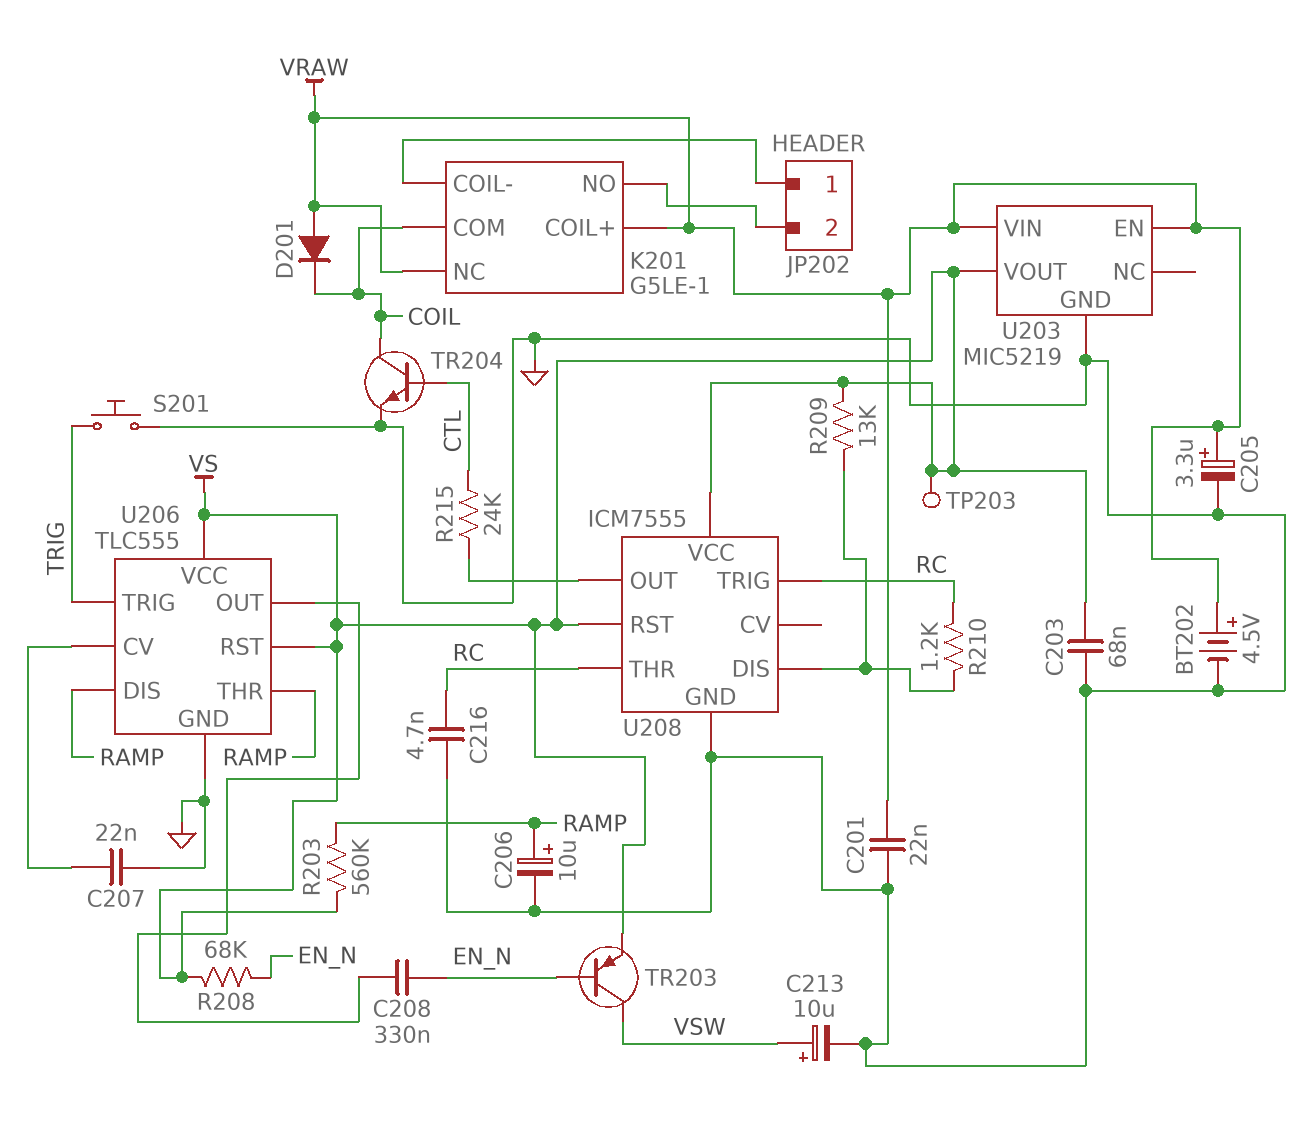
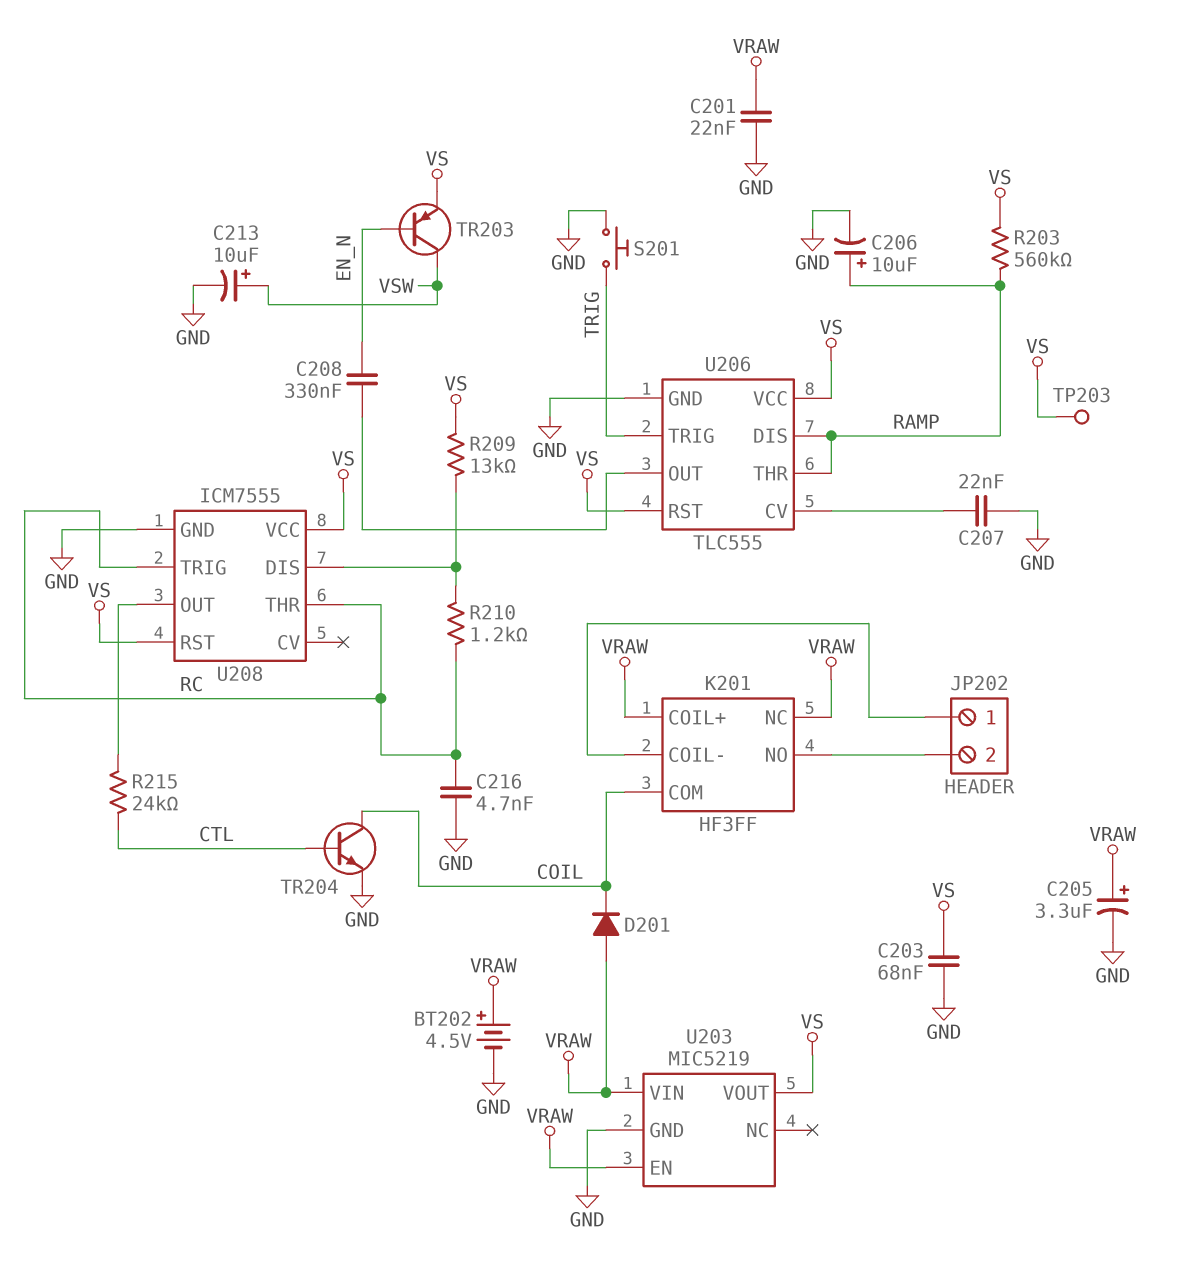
K201: G5LE-1 -> HF3FF
R208: 68k (EN_N, VS) -> none

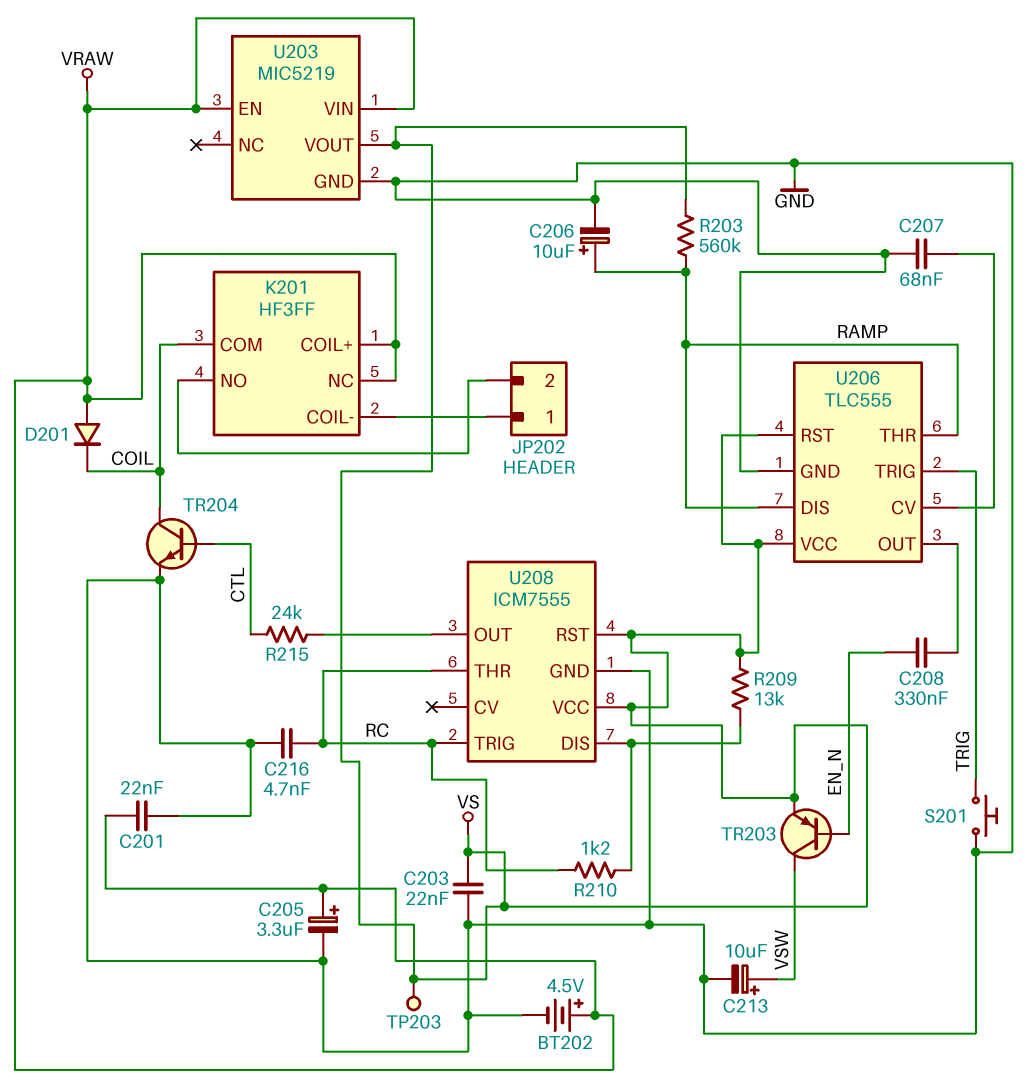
C203: 68nF (GND, VS) -> 22nF (GND, VS)
C207: 22nF (GND, U206/CV) -> 68nF (GND, U206/CV)

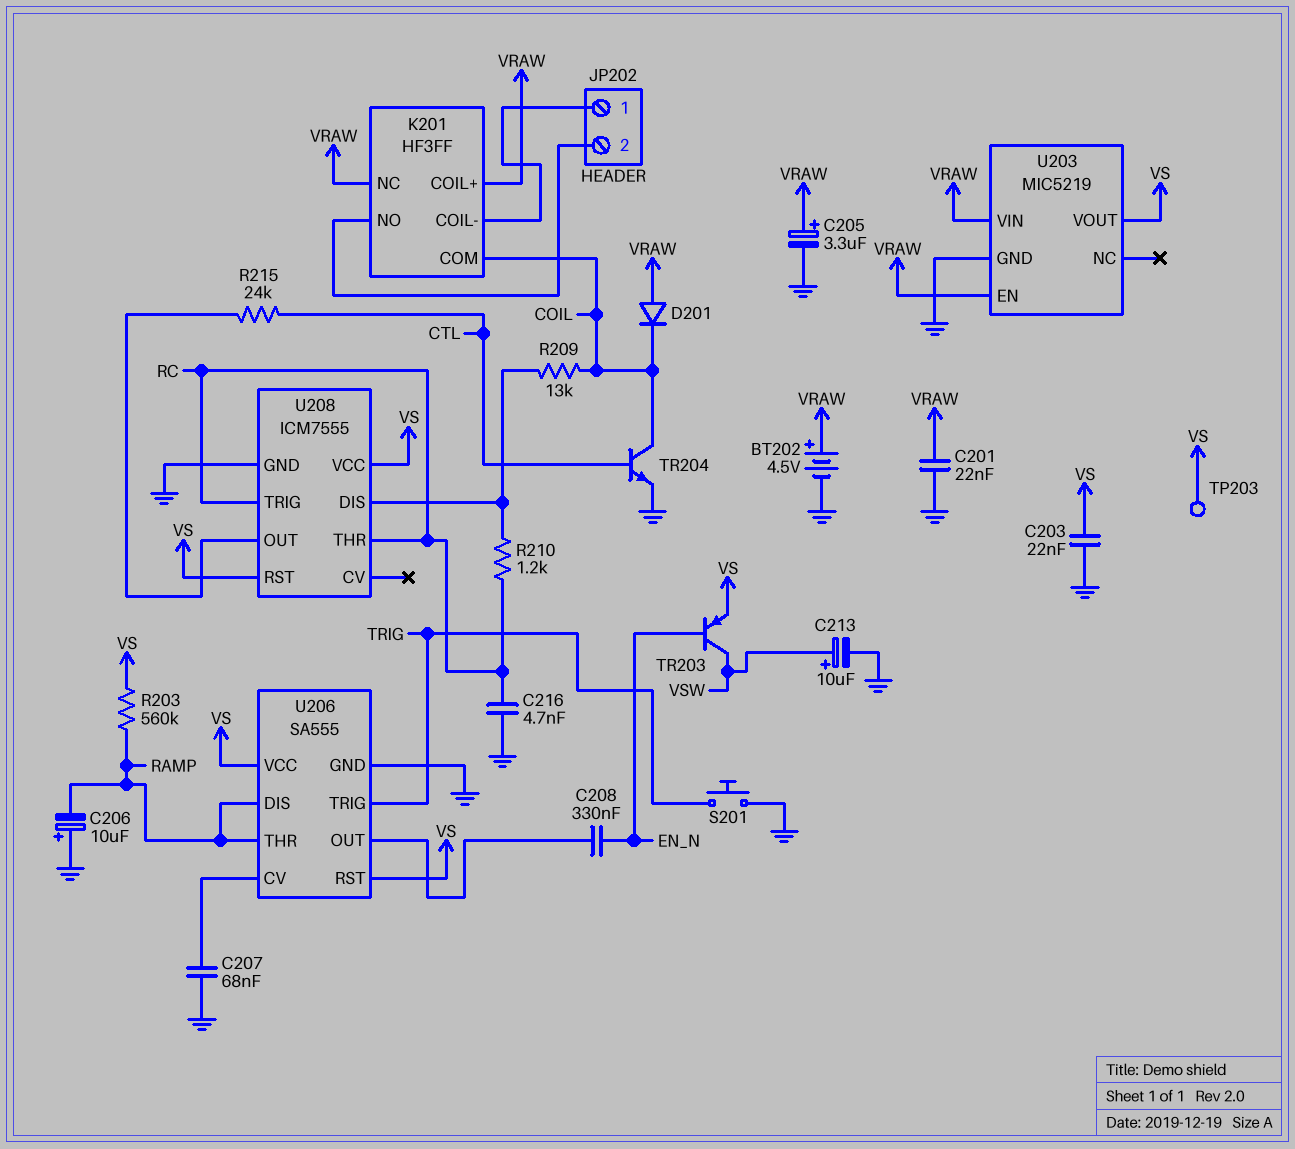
C206: 10uF (plus RAMP, minus GND) -> 10uF (plus GND, minus RAMP)
R209: 13k (U208/DIS, VS) -> 13k (COIL, U208/DIS)
U206: TLC555 -> SA555

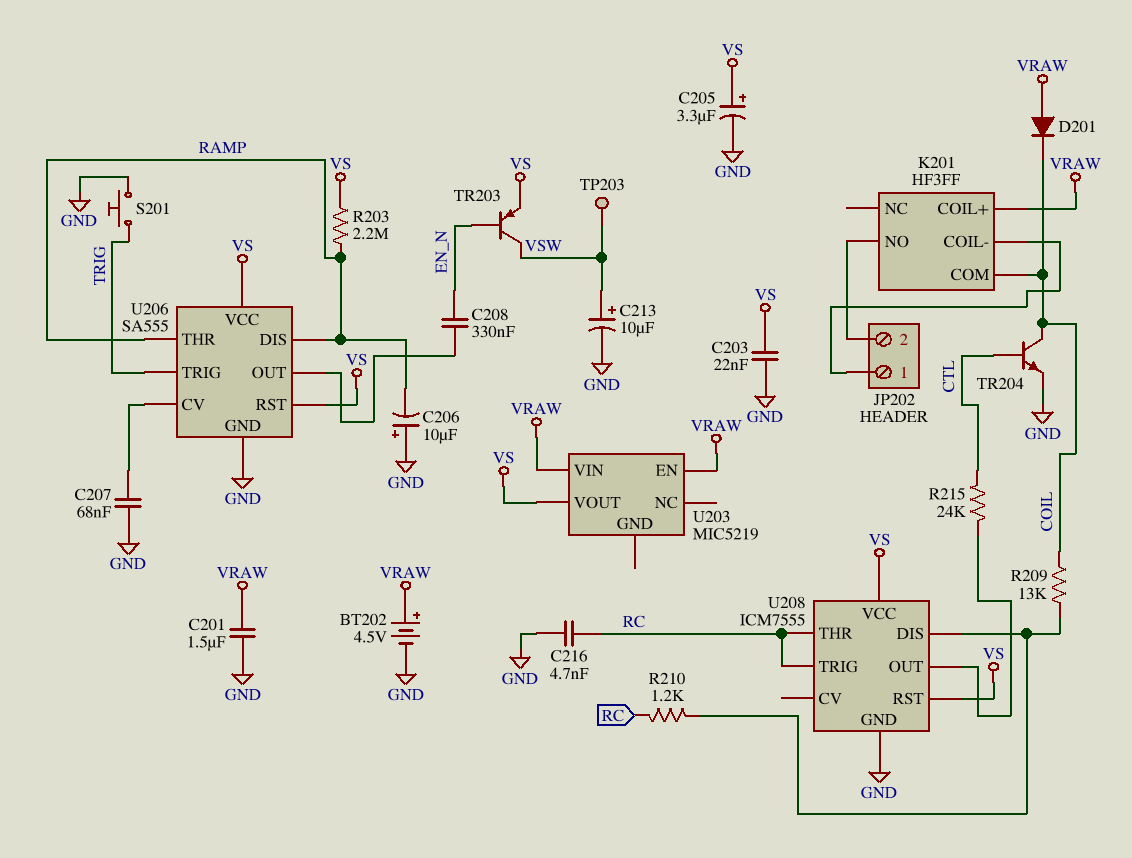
C201: 22nF (GND, VRAW) -> 1.5uF (GND, VRAW)
C205: 3.3uF (plus VRAW, minus GND) -> 3.3uF (plus VS, minus GND)
K201 pin NC: VRAW -> none
R203: 560k (RAMP, VS) -> 2.2M (RAMP, VS)
TP203: test point (VS) -> test point (VSW)
U203 pin GND: GND -> none

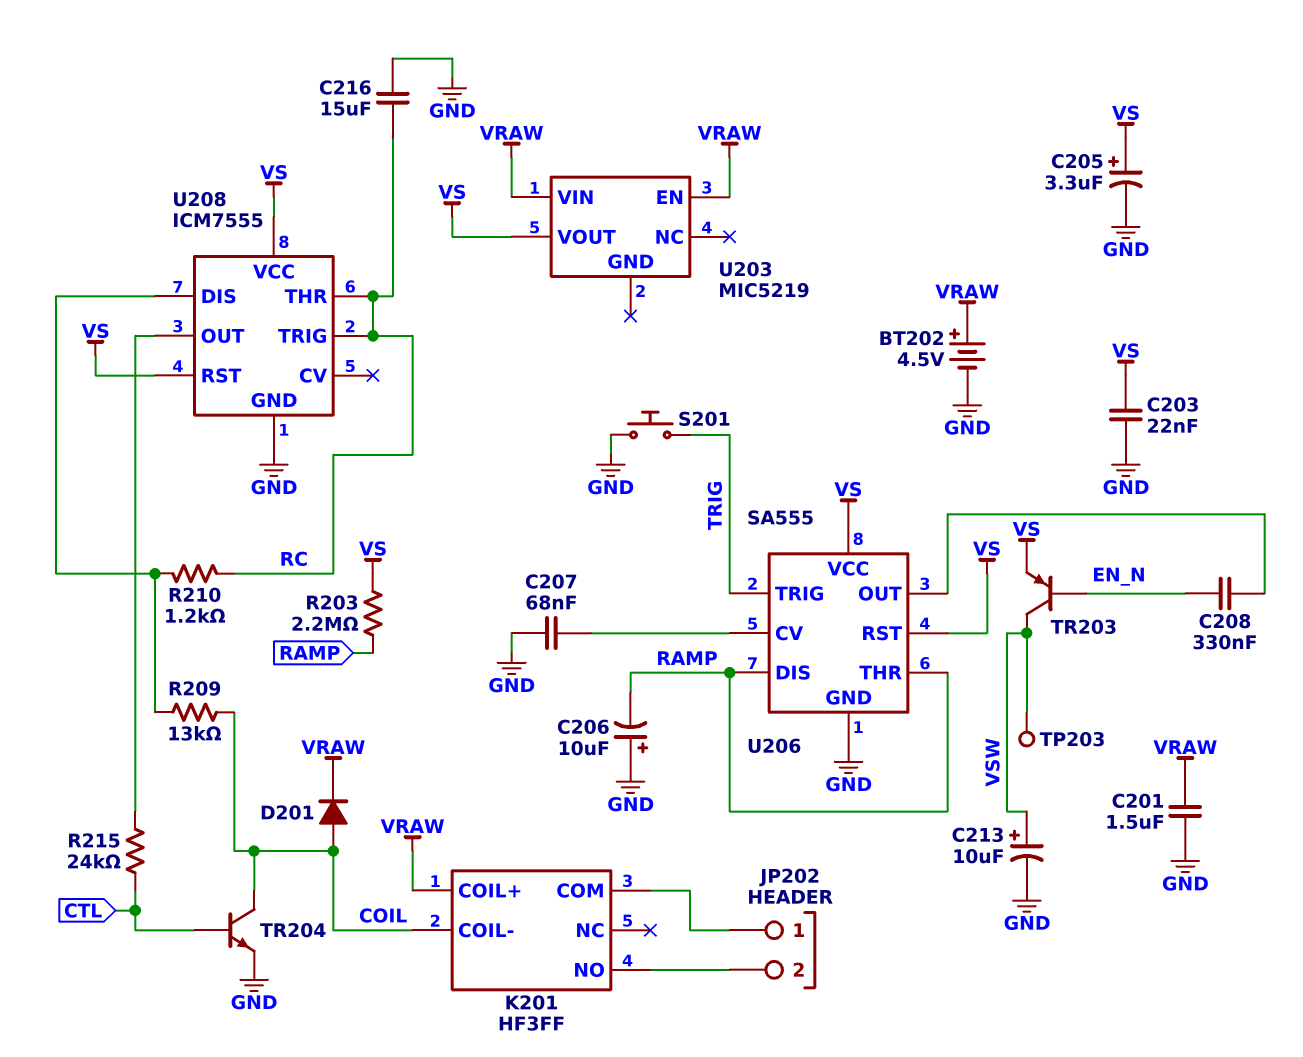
C216: 4.7nF (GND, RC) -> 15uF (GND, RC)
D201: diode (A VRAW, K COIL) -> diode (A COIL, K VRAW)
K201 pin COIL-: JP202/1 -> COIL
K201 pin COM: COIL -> JP202/1

